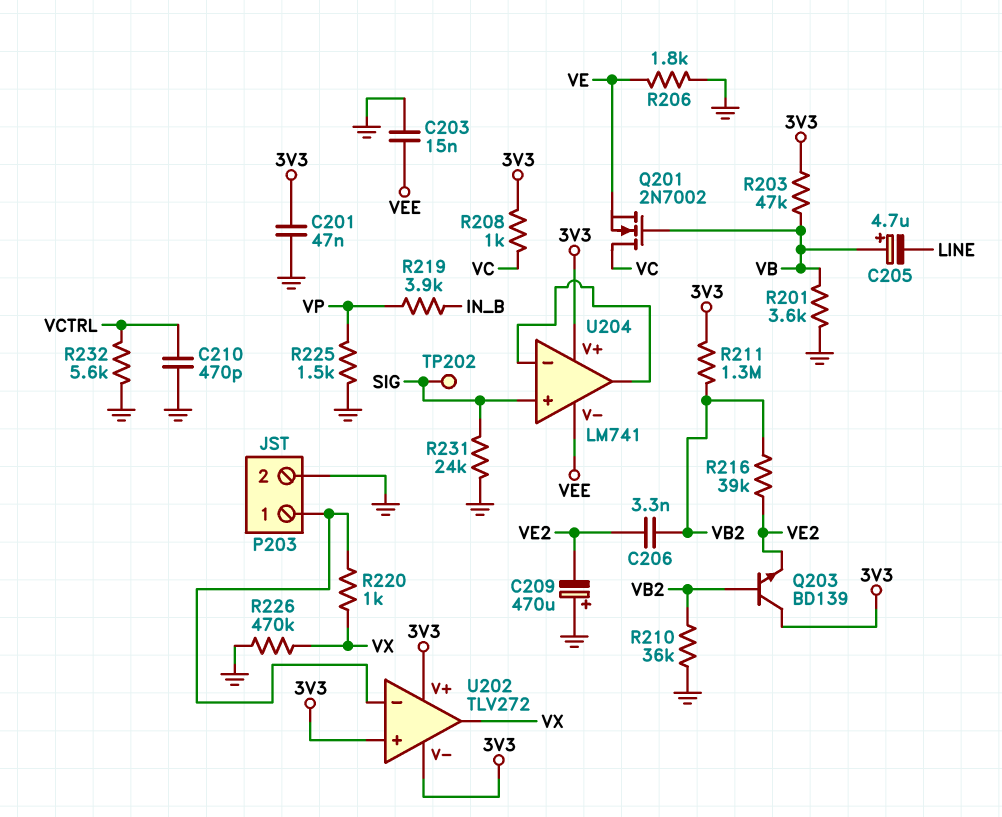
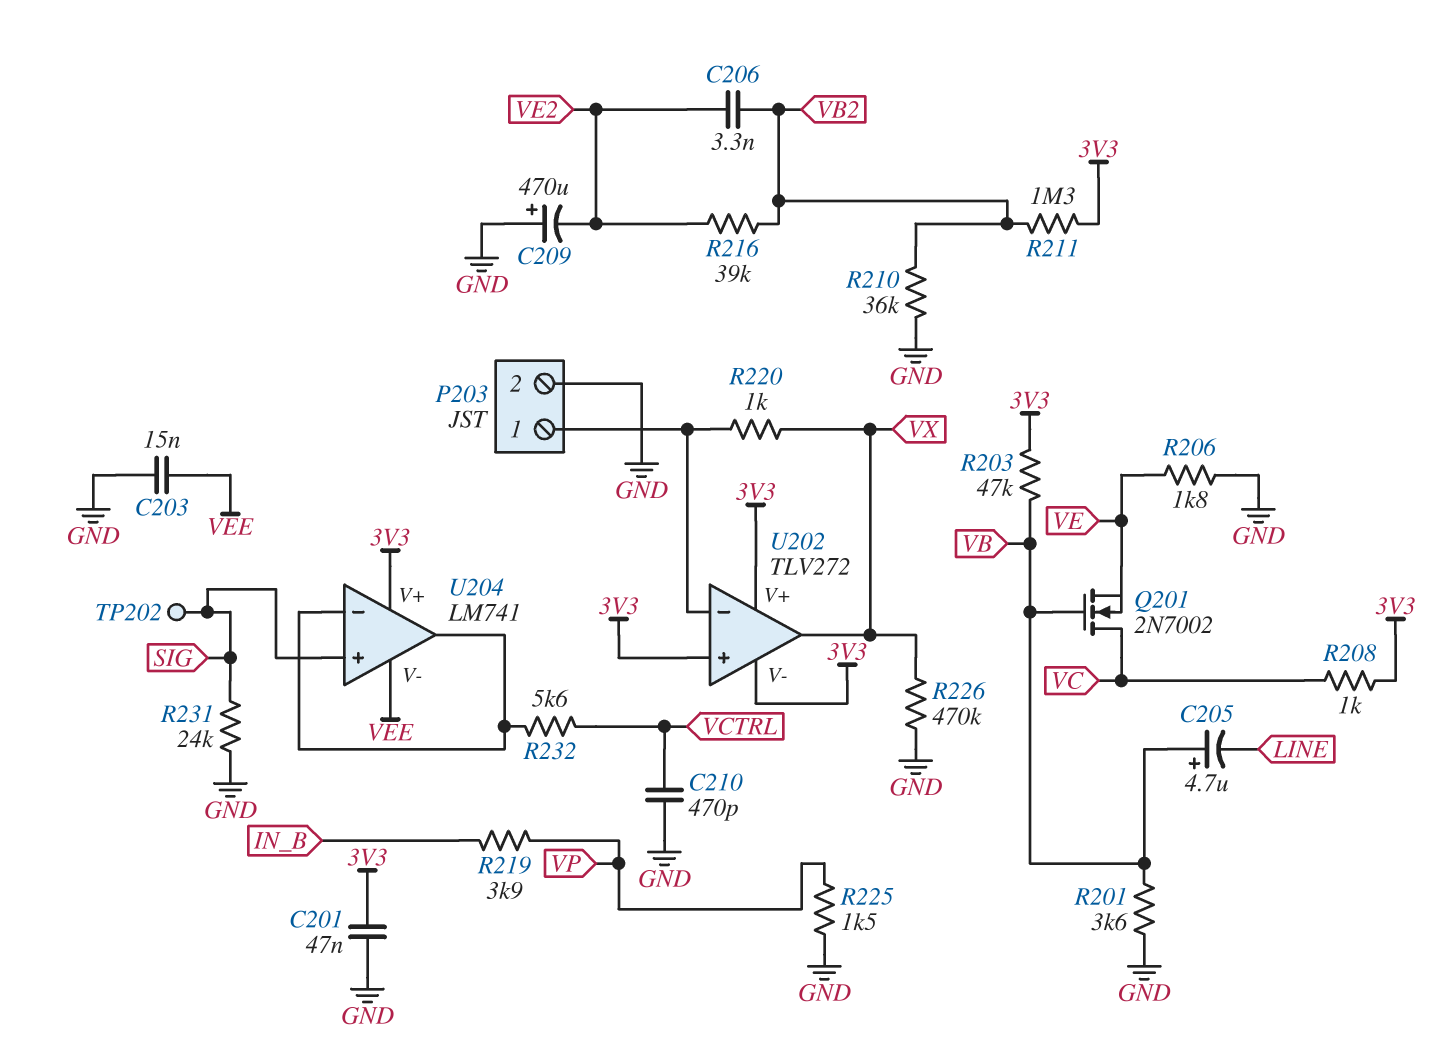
Q203: NPN BD139 (B VB2, C 3V3, E VE2) -> none
R232: 5.6k (GND, VCTRL) -> 5.6k (U204/in-, VCTRL)

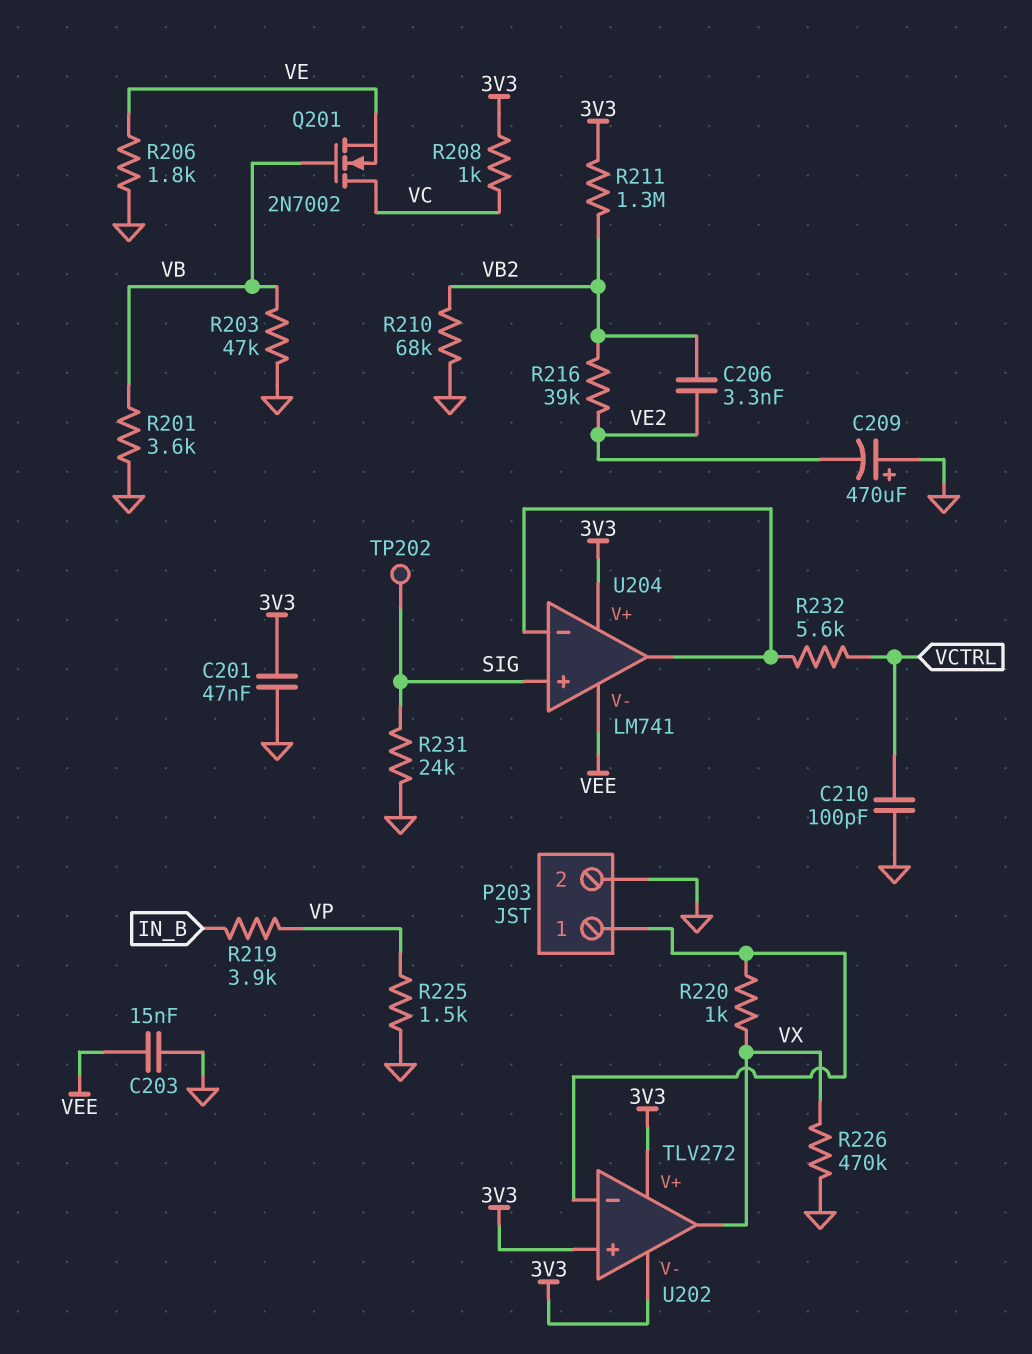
C205: 4.7uF (plus VB, minus LINE) -> none
C210: 470pF (GND, VCTRL) -> 100pF (GND, VCTRL)
R203: 47k (3V3, VB) -> 47k (GND, VB)
R210: 36k (GND, VB2) -> 68k (GND, VB2)

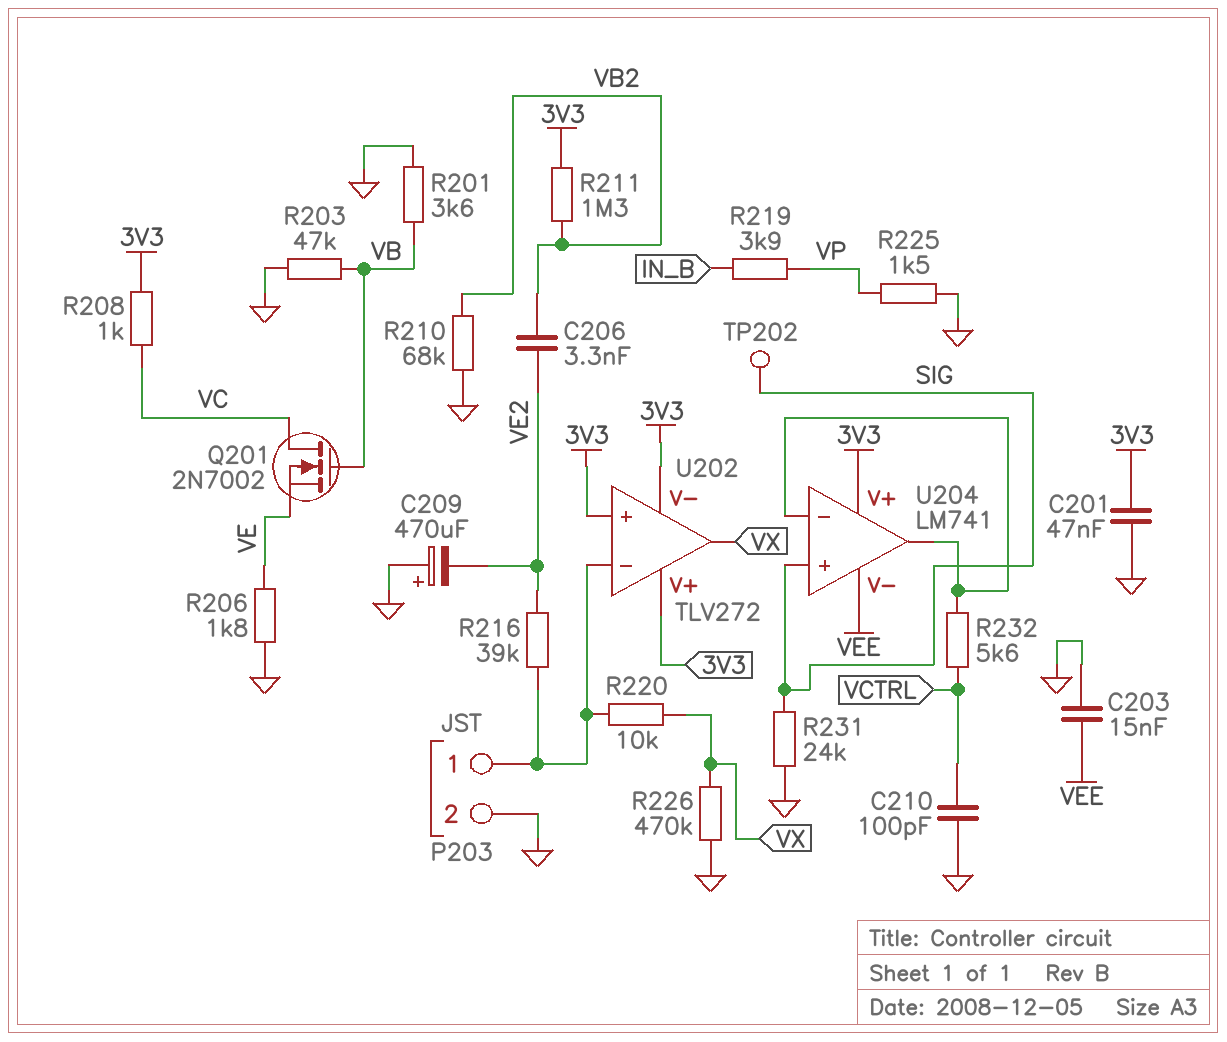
R216: 39k (VB2, VE2) -> 39k (P203/1, VE2)
R220: 1k (P203/1, VX) -> 10k (P203/1, VX)

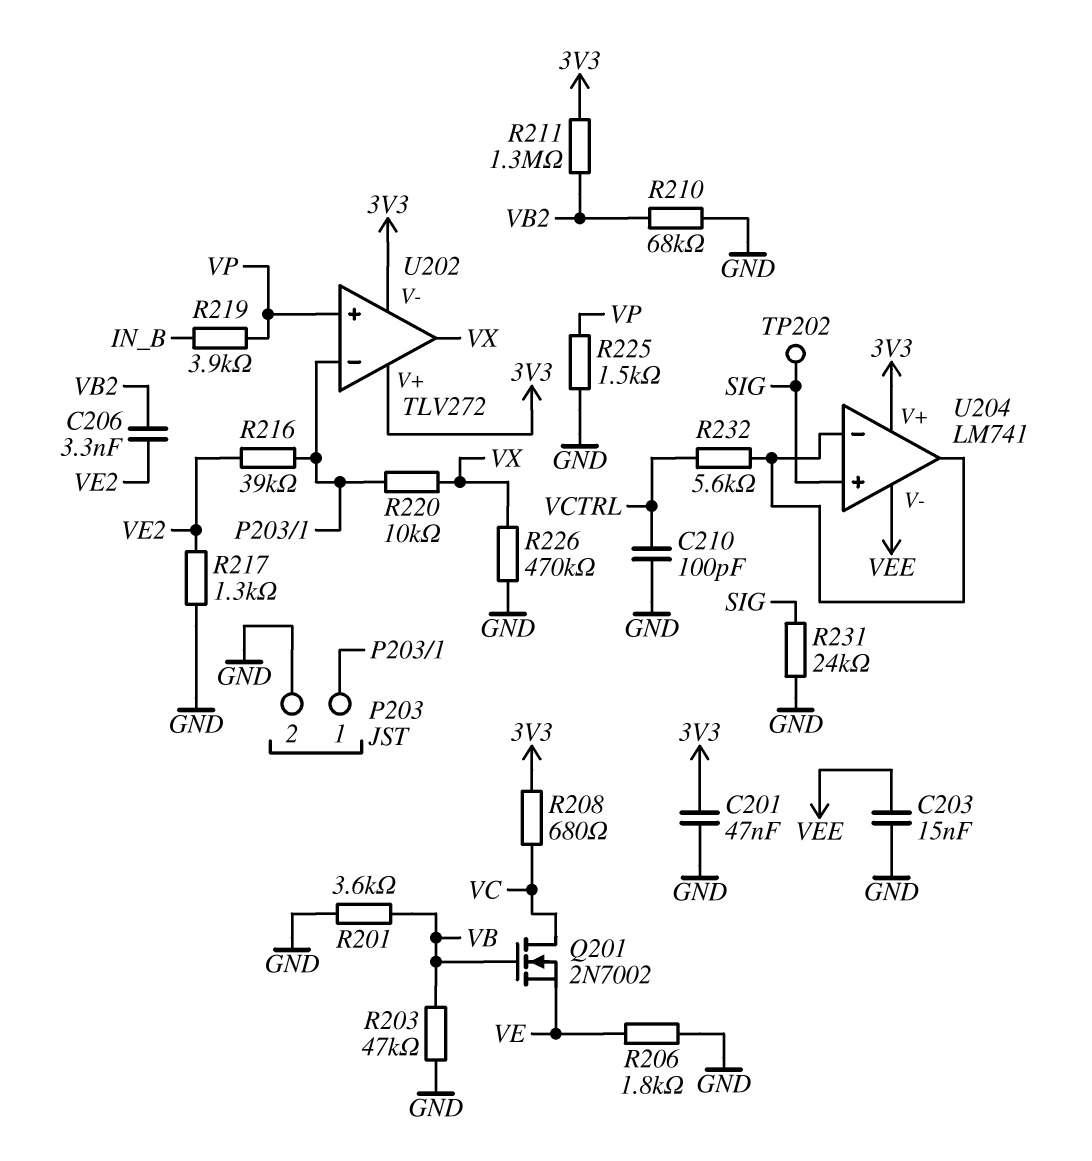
C209: 470uF (plus GND, minus VE2) -> none
R208: 1k (3V3, VC) -> 680 (3V3, VC)
R217: none -> 1.3k (GND, VE2)
U202 pin in+: 3V3 -> VP

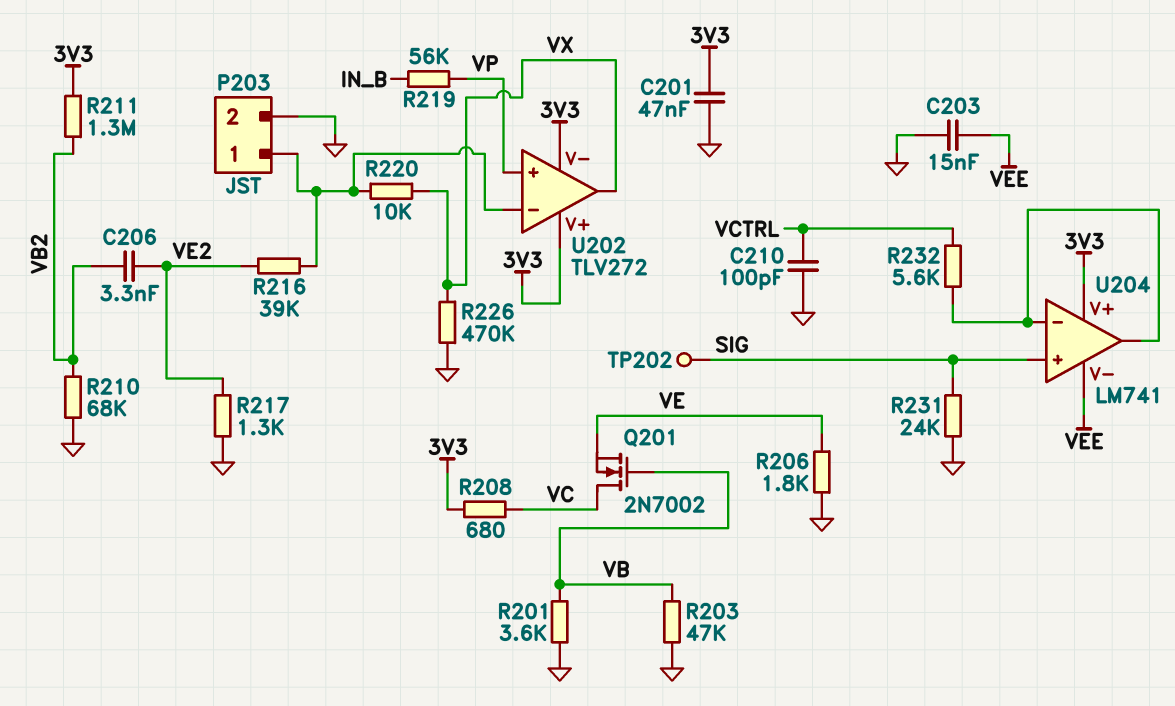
R219: 3.9k (IN_B, VP) -> 56k (IN_B, VP)
R225: 1.5k (GND, VP) -> none

